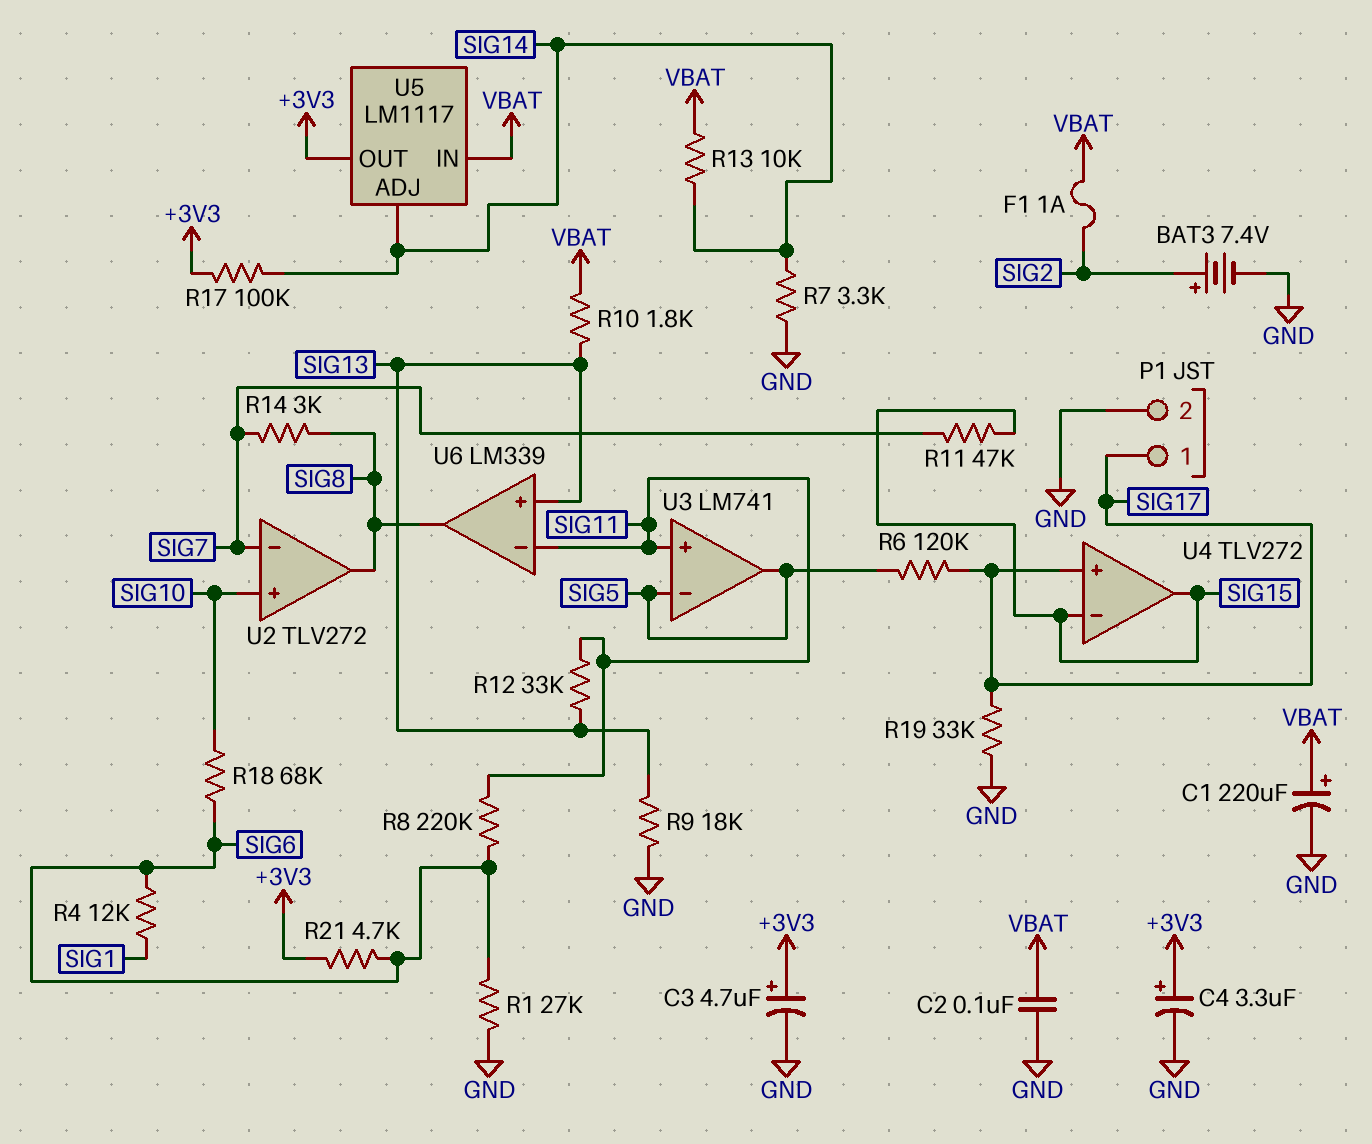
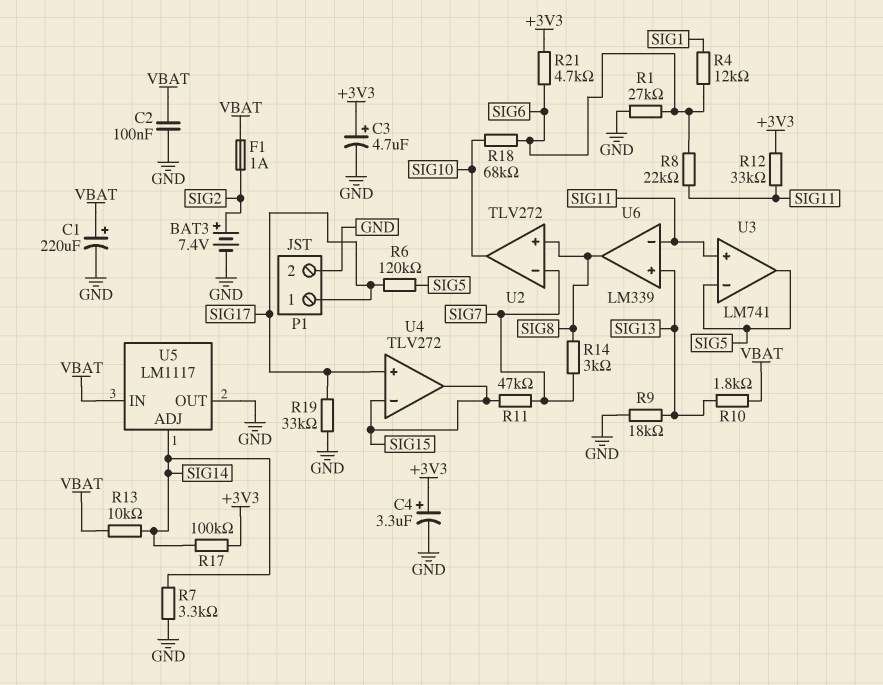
R8: 220k (SIG6, SIG11) -> 22k (SIG6, SIG11)
R12: 33k (SIG11, SIG13) -> 33k (+3V3, SIG11)
U2 pin in+: SIG10 -> SIG8
U2 pin out: SIG8 -> SIG10
U5 pin OUT: +3V3 -> GND

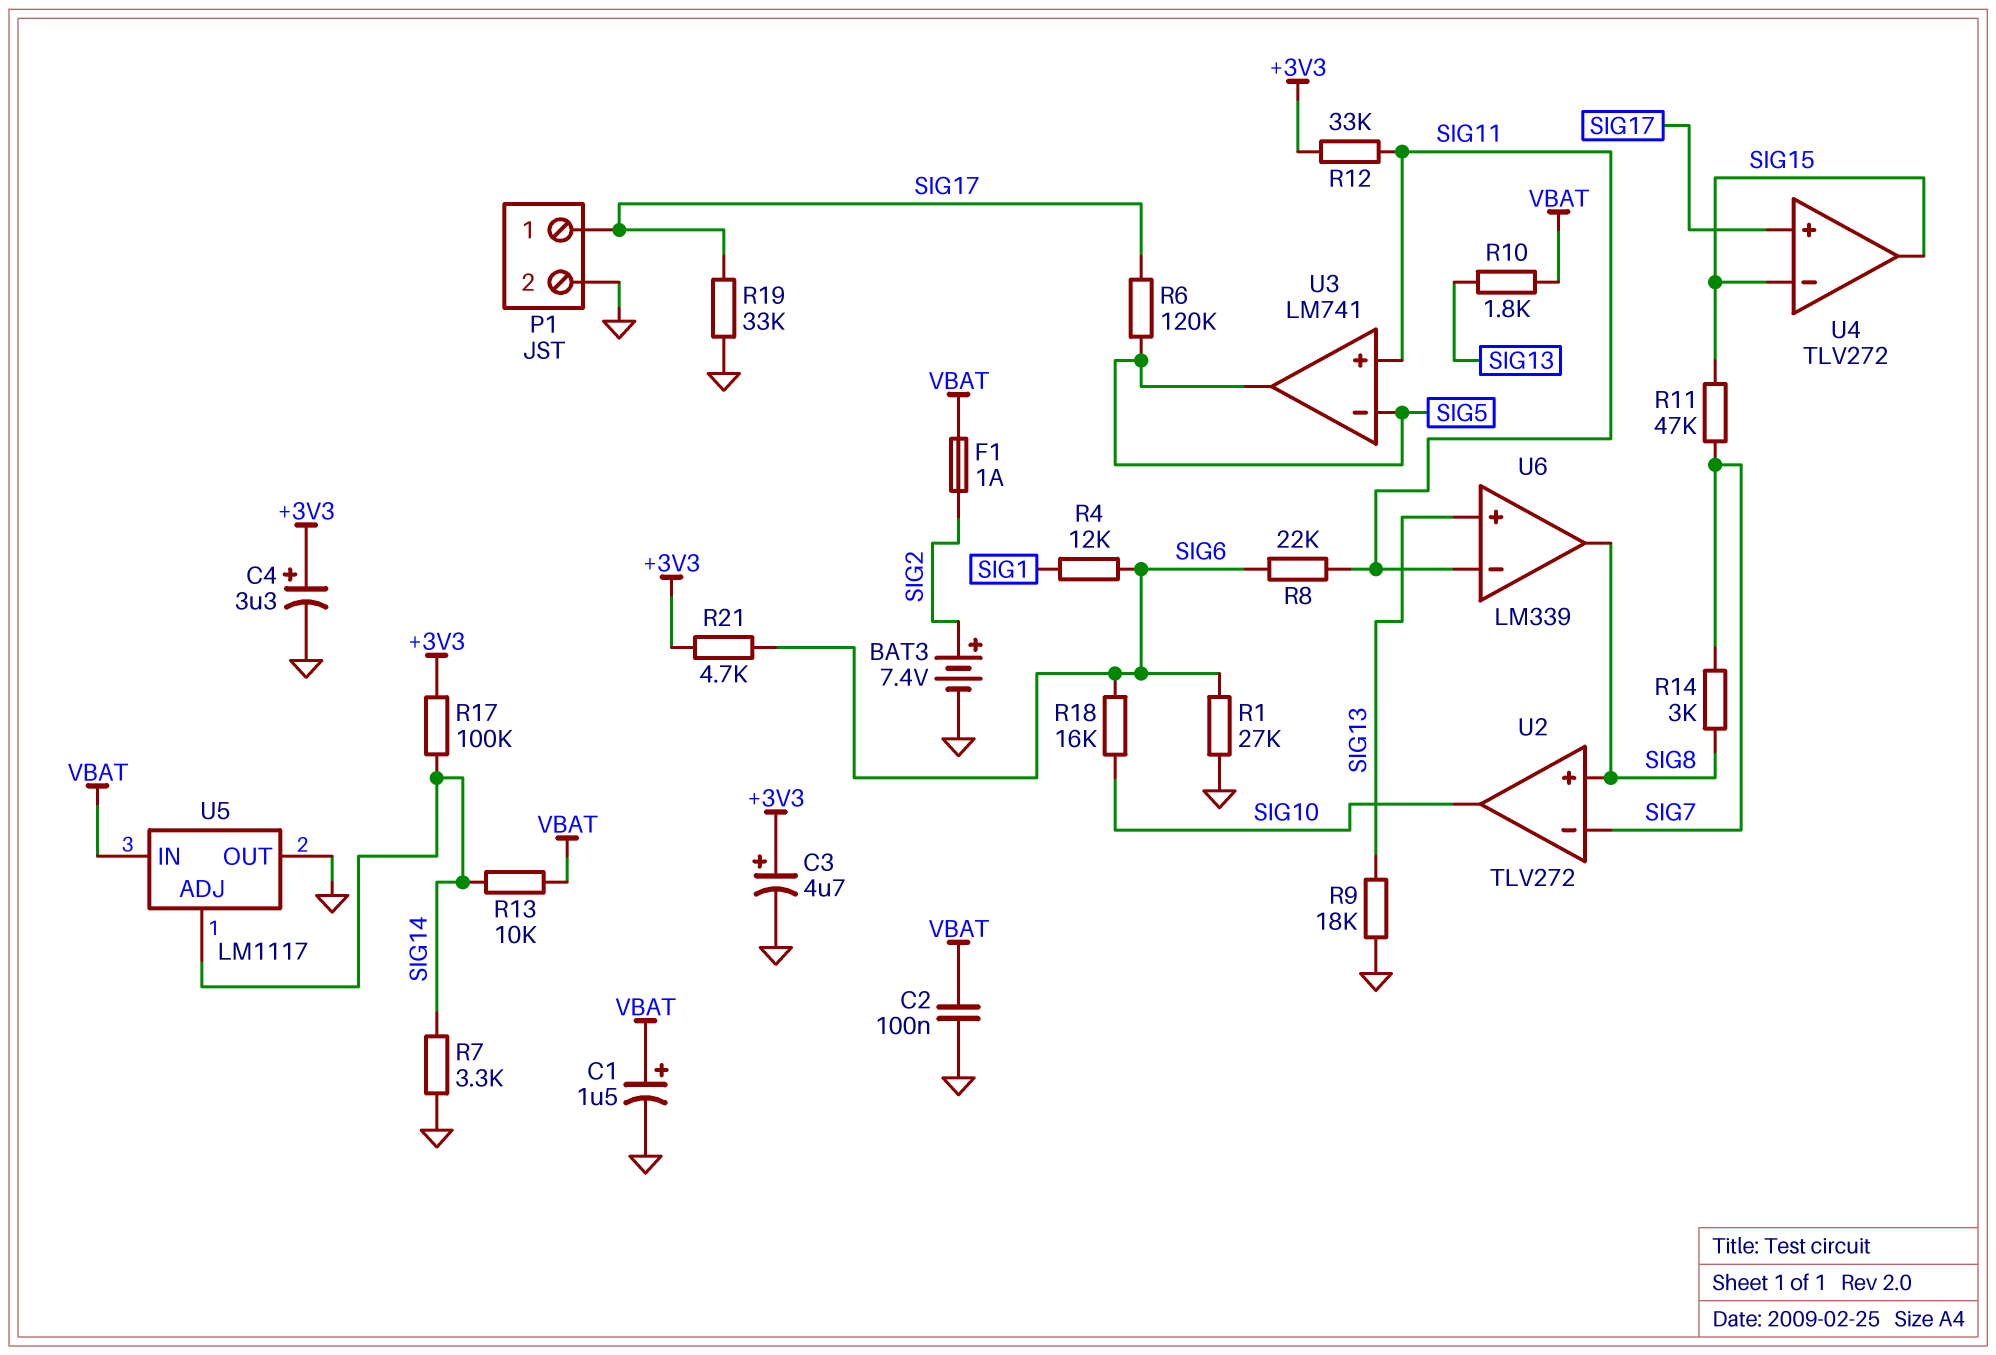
C1: 220uF (plus VBAT, minus GND) -> 1.5uF (plus VBAT, minus GND)
R18: 68k (SIG6, SIG10) -> 16k (SIG6, SIG10)

